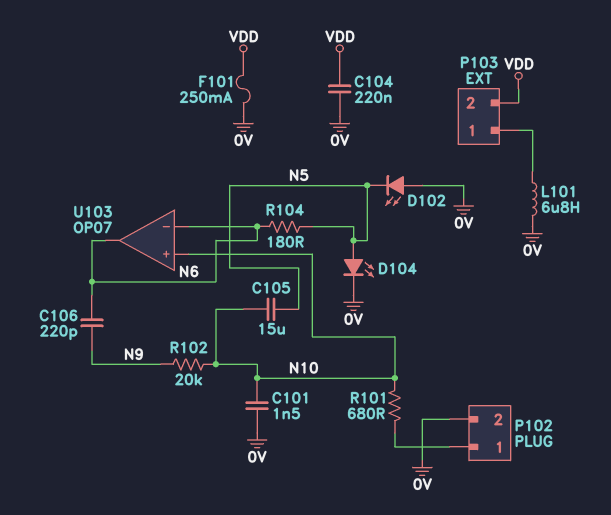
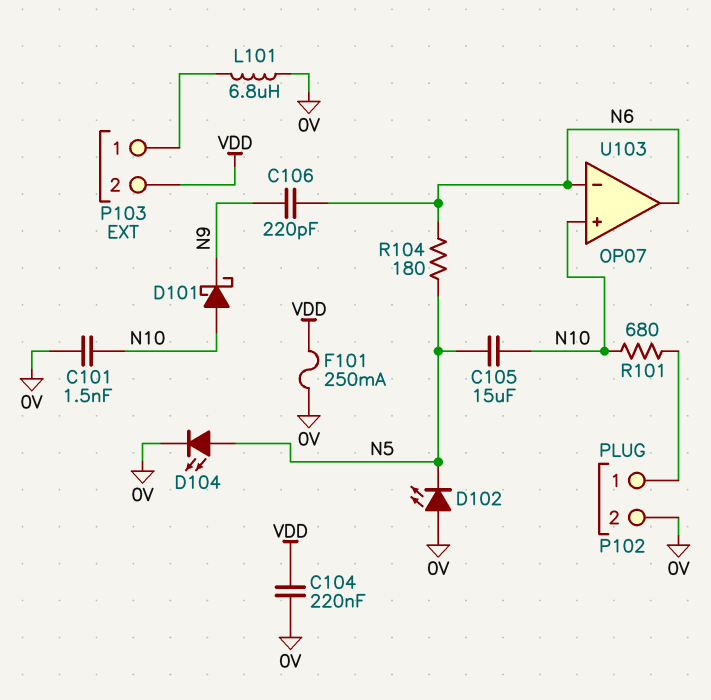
D101: none -> schottky (A N10, K N9)
R102: 20k (N9, N10) -> none

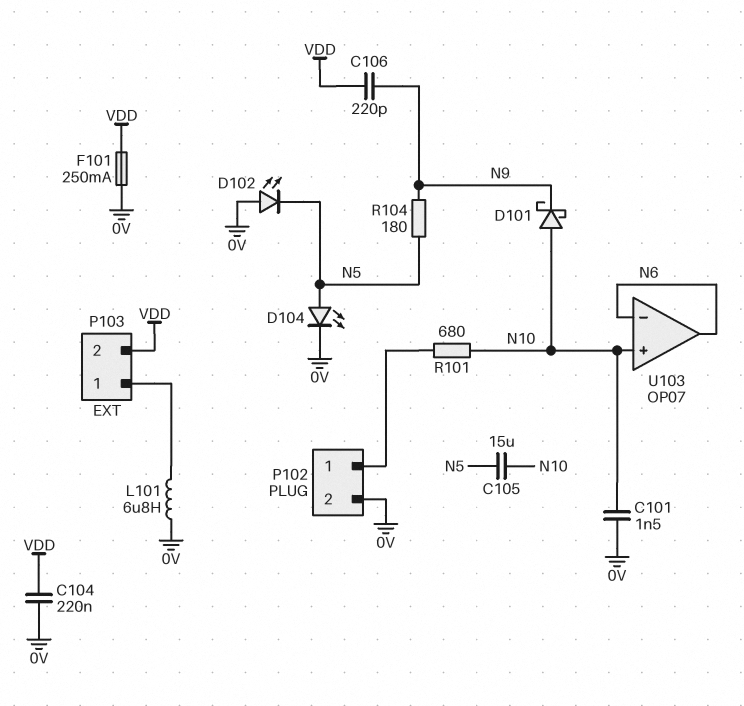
C106: 220pF (N6, N9) -> 220pF (N9, VDD)
R104: 180 (N5, N6) -> 180 (N5, N9)

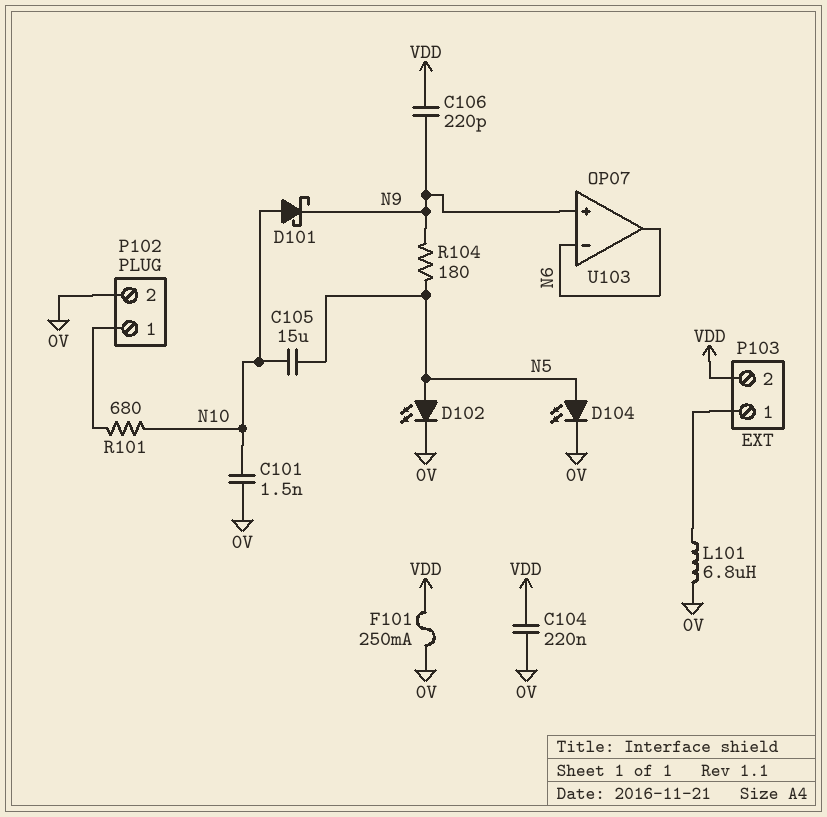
D102: LED (A 0V, K N5) -> LED (A N5, K 0V)
U103 pin in+: N10 -> N9

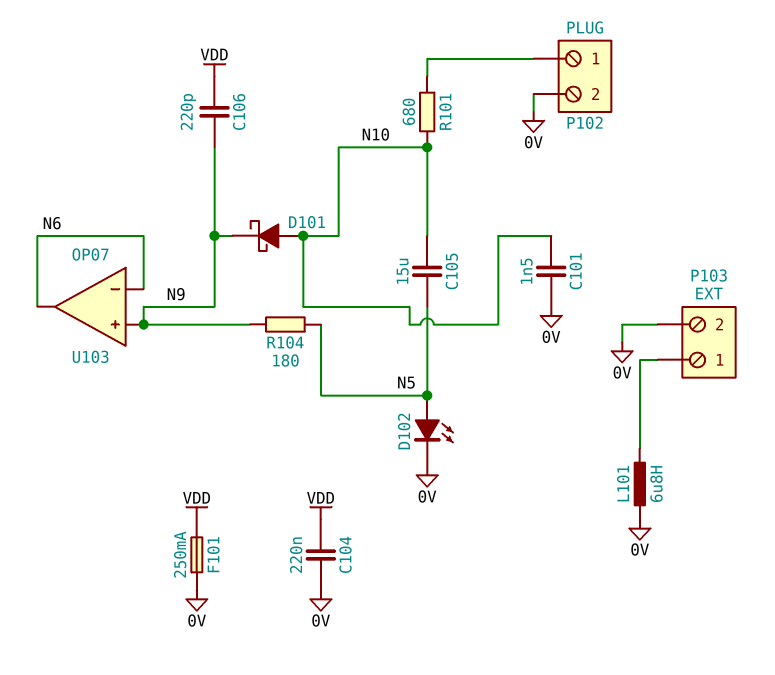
D104: LED (A N5, K 0V) -> none
P103 pin 2: VDD -> 0V

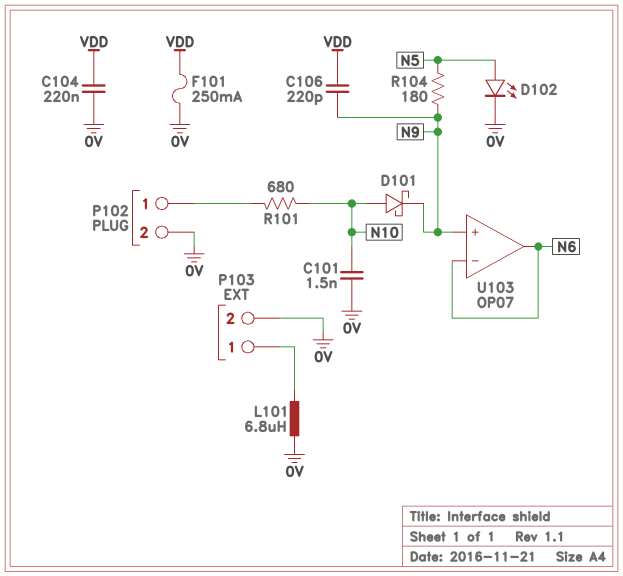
C105: 15uF (N5, N10) -> none

